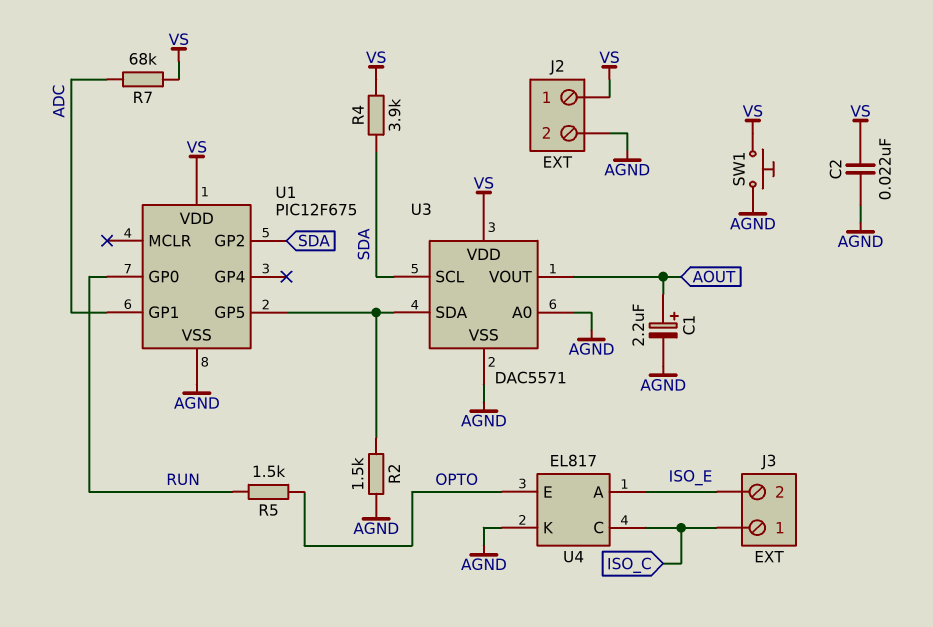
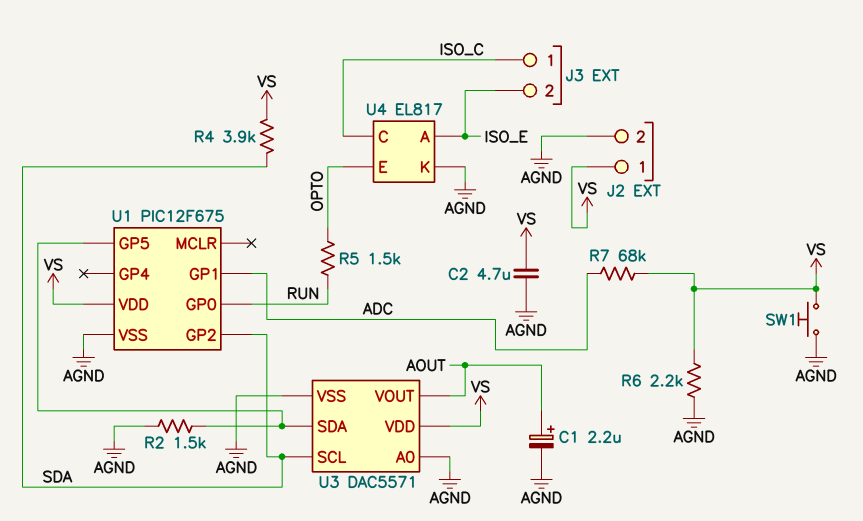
C2: 22nF (AGND, VS) -> 4.7uF (AGND, VS)
R6: none -> 2.2k (AGND, VS)

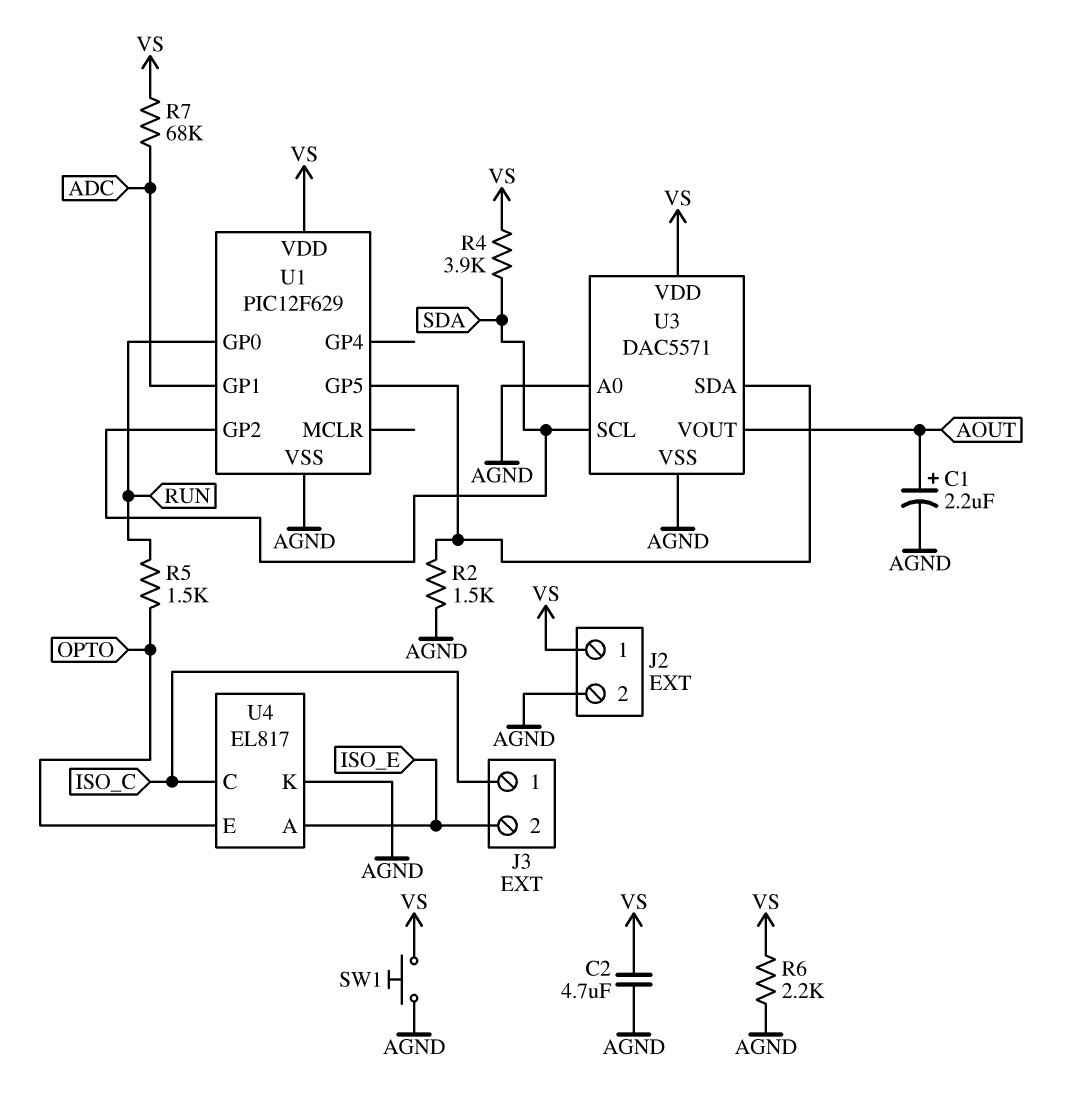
U1: PIC12F675 -> PIC12F629

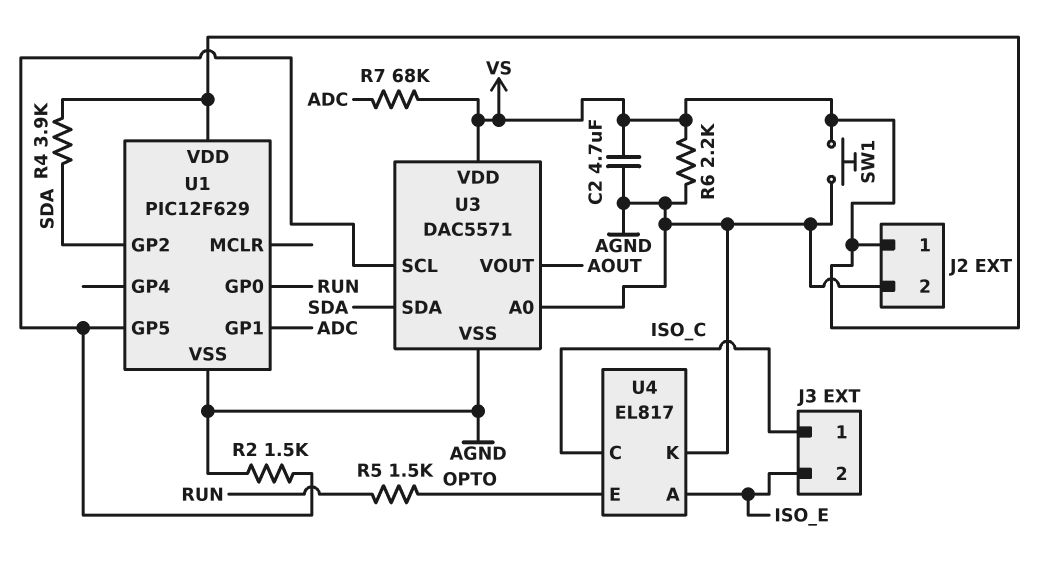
C1: 2.2uF (plus AOUT, minus AGND) -> none
U3 pin SCL: SDA -> U1/GP5
U3 pin SDA: U1/GP5 -> SDA

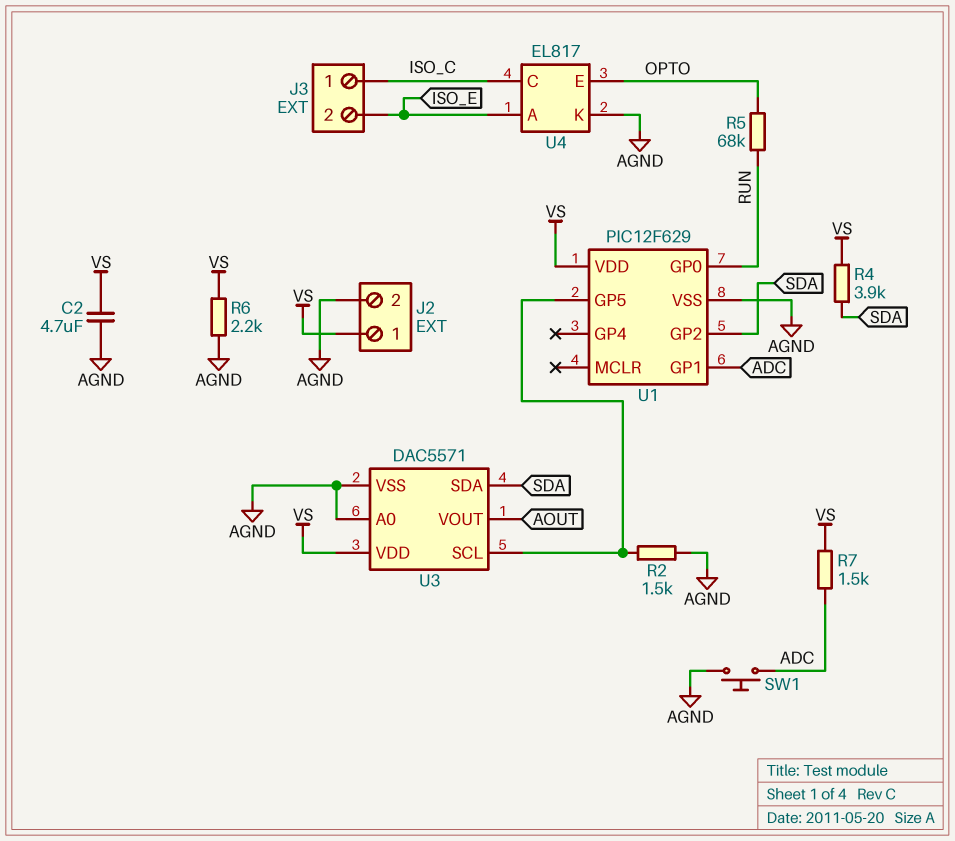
R5: 1.5k (OPTO, RUN) -> 68k (OPTO, RUN)
R7: 68k (ADC, VS) -> 1.5k (ADC, VS)
SW1: button (AGND, VS) -> button (ADC, AGND)

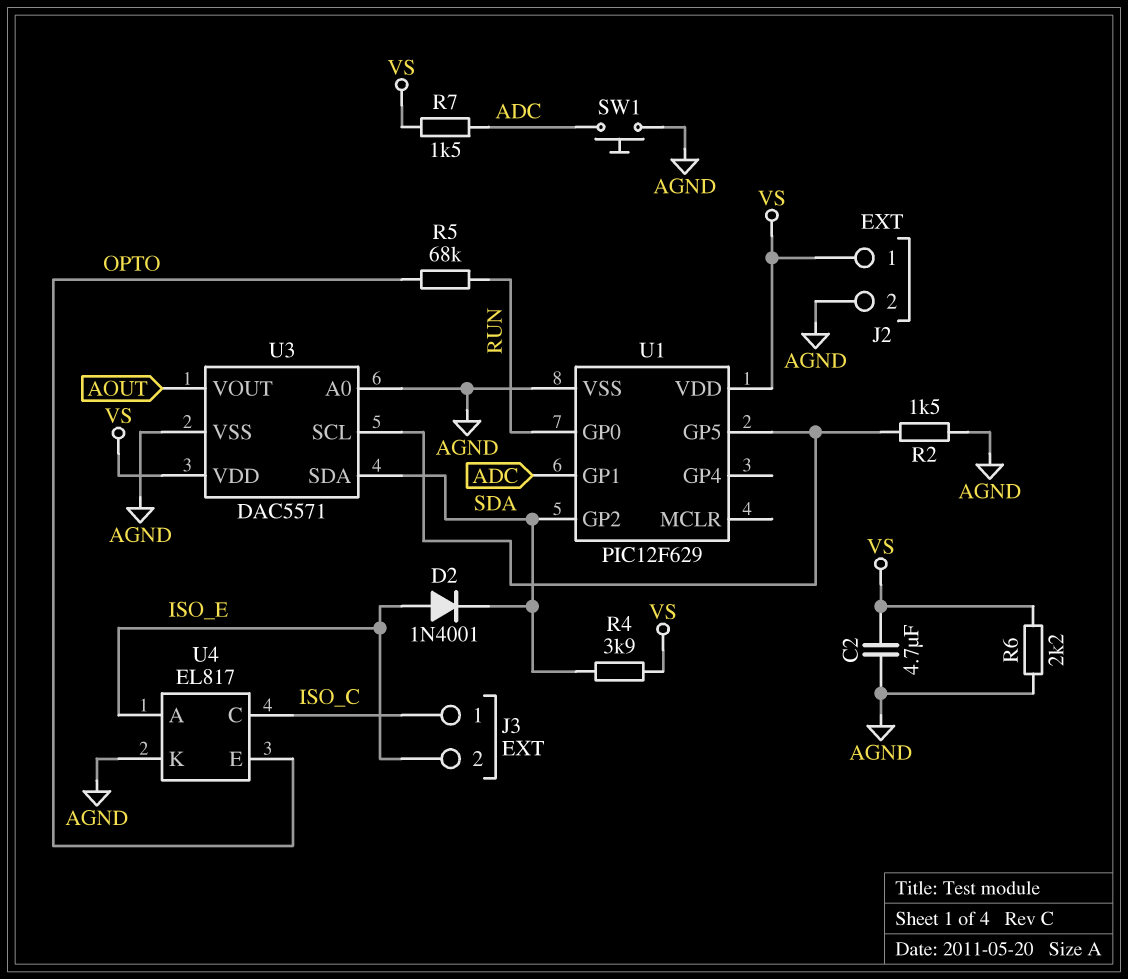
D2: none -> diode 1N4001 (A ISO_E, K SDA)

